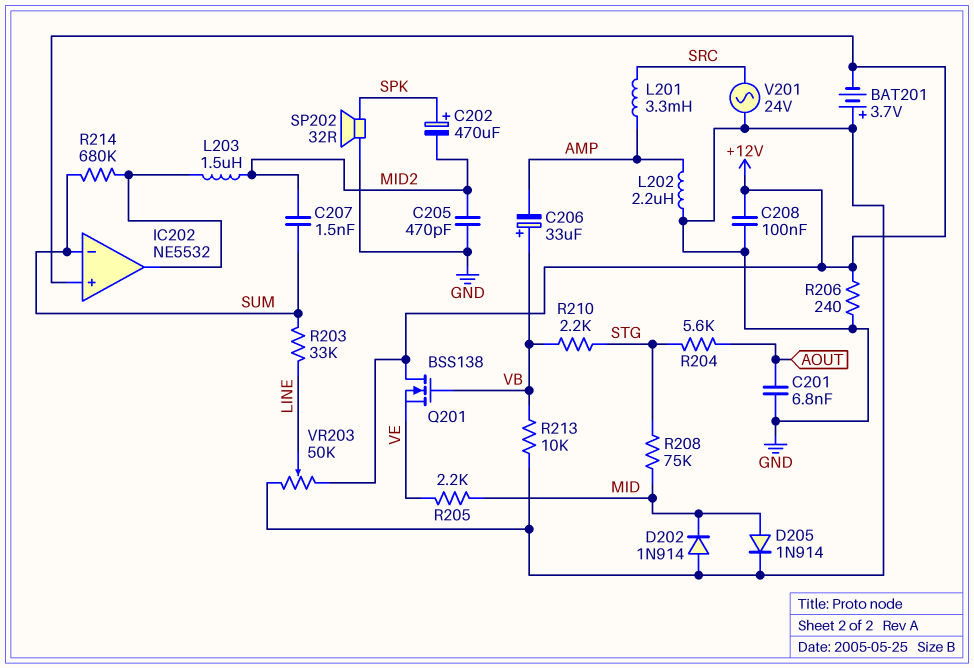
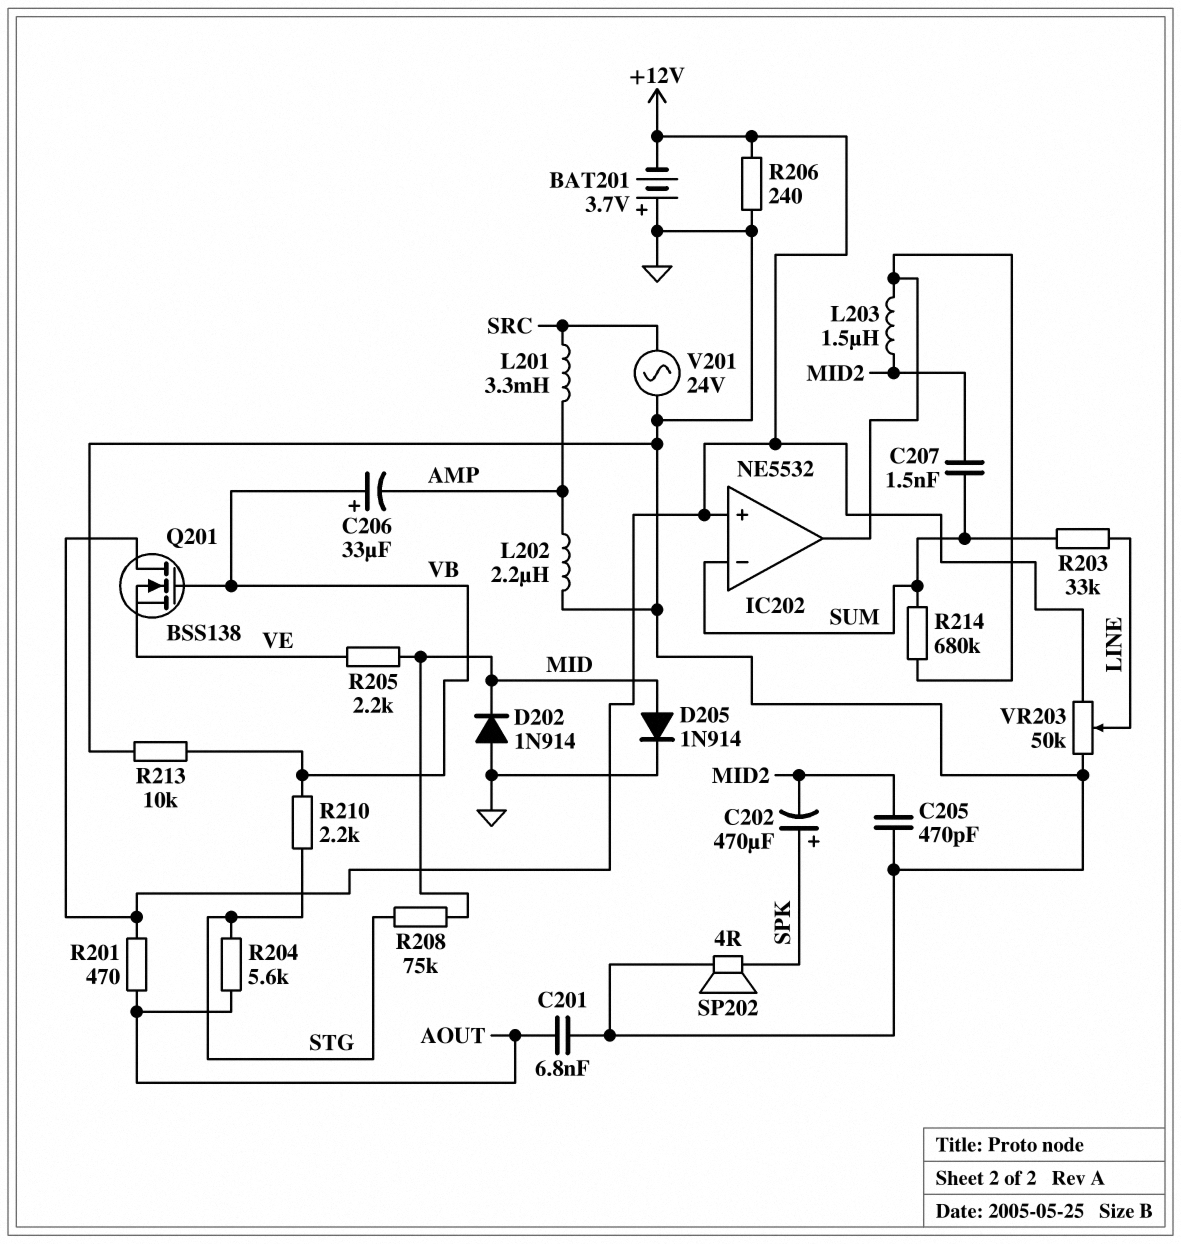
C208: 100nF (+12V, GND) -> none
R201: none -> 470 (+12V, AOUT)
SP202: speaker 32R (GND, SPK) -> speaker 4R (GND, SPK)

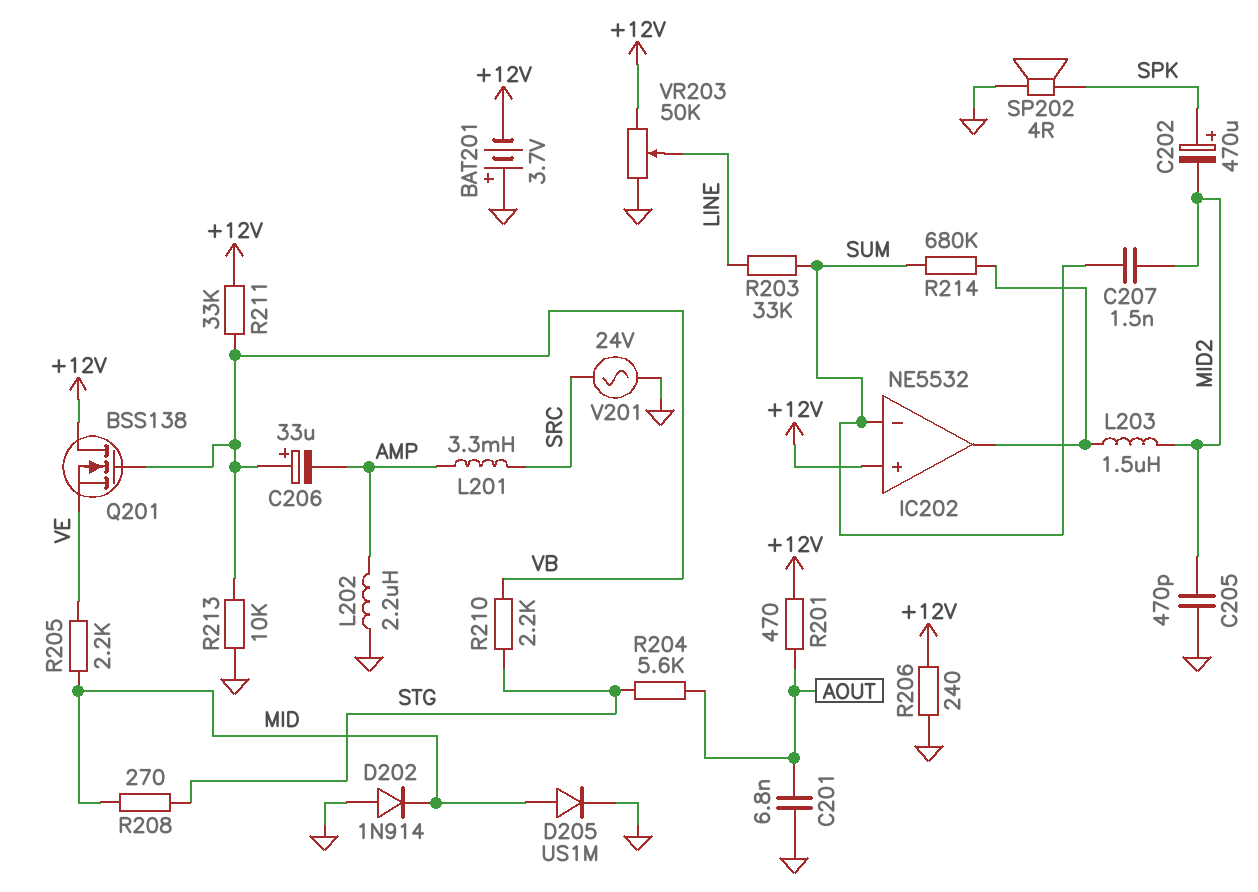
D205: diode 1N914 (A MID, K GND) -> diode US1M (A MID, K GND)
R208: 75k (MID, STG) -> 270 (MID, STG)
R211: none -> 33k (+12V, VB)

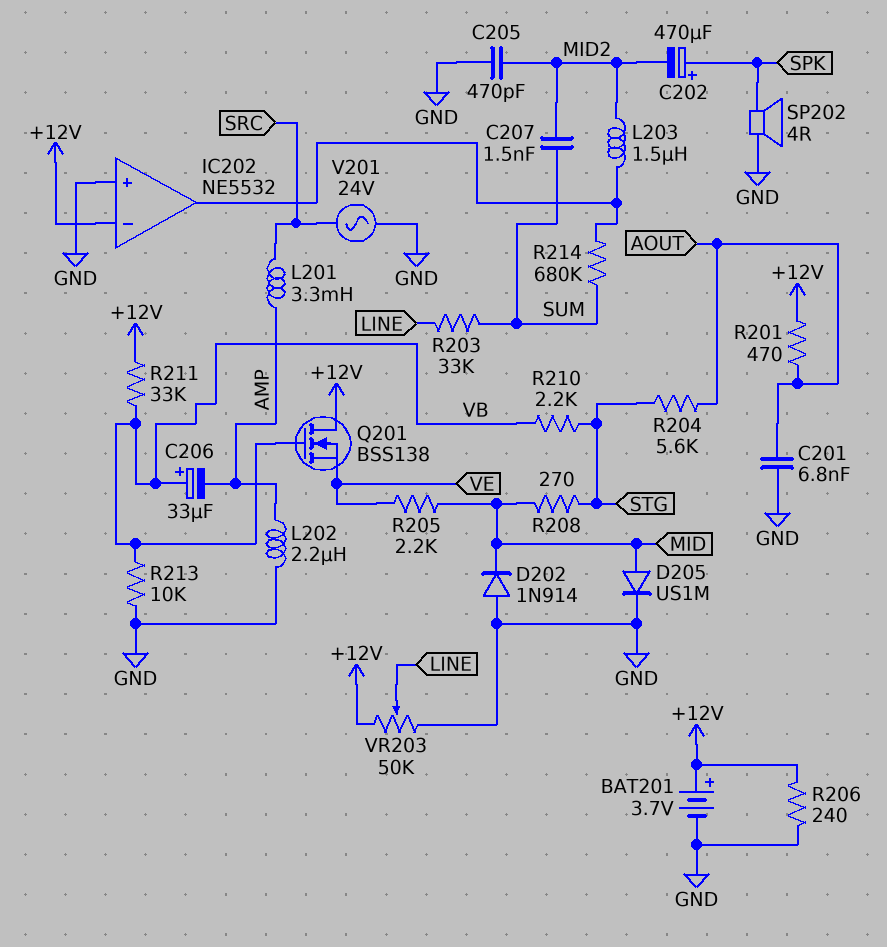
BAT201: 3.7V (plus GND, minus +12V) -> 3.7V (plus +12V, minus GND)
IC202 pin in+: +12V -> GND
IC202 pin in-: SUM -> +12V

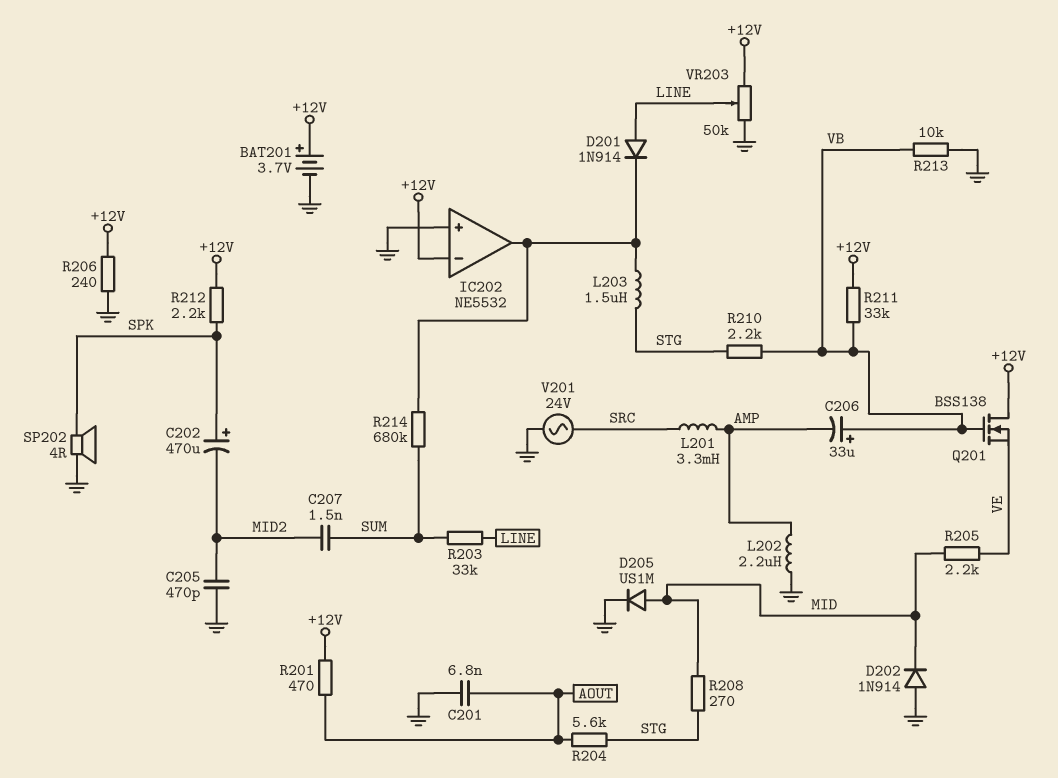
D201: none -> diode 1N914 (A LINE, K IC202/out)
L203: 1.5uH (IC202/out, MID2) -> 1.5uH (IC202/out, STG)
R212: none -> 2.2k (+12V, SPK)

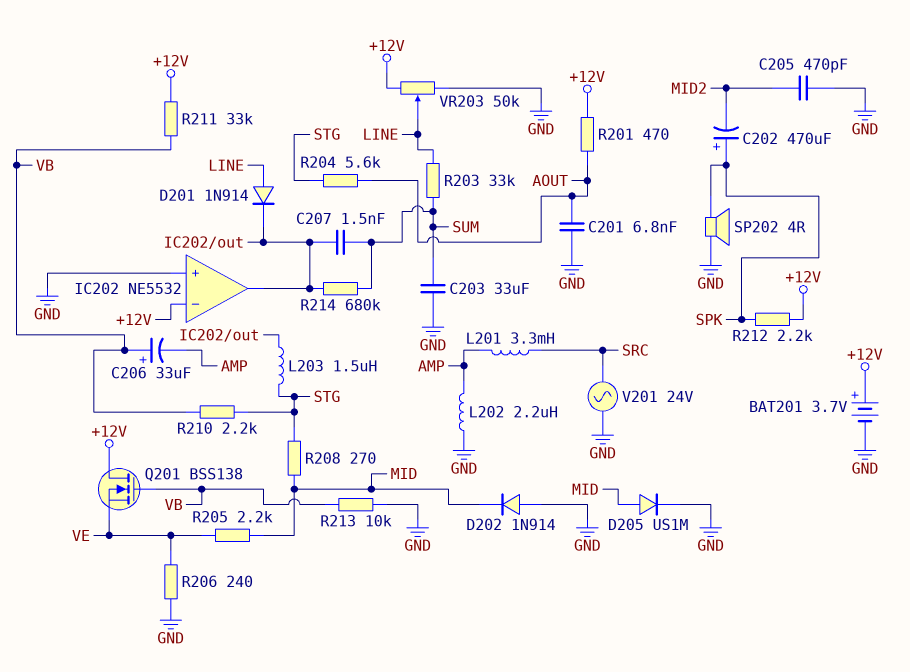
C203: none -> 33uF (GND, SUM)
C207: 1.5nF (MID2, SUM) -> 1.5nF (IC202/out, SUM)
R206: 240 (+12V, GND) -> 240 (GND, VE)

